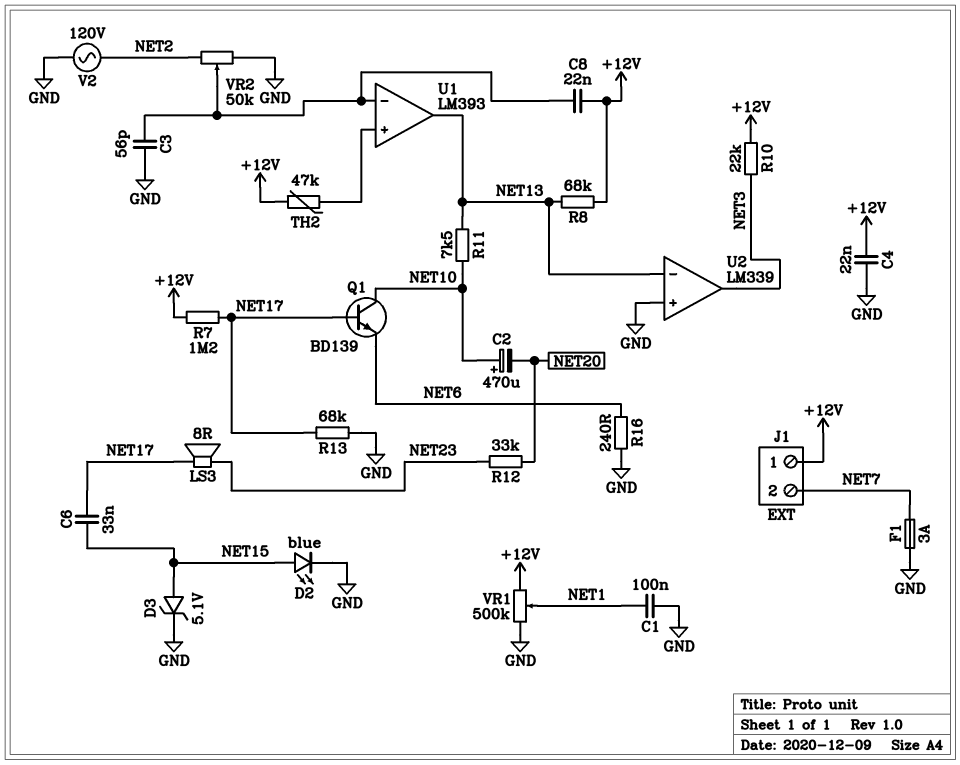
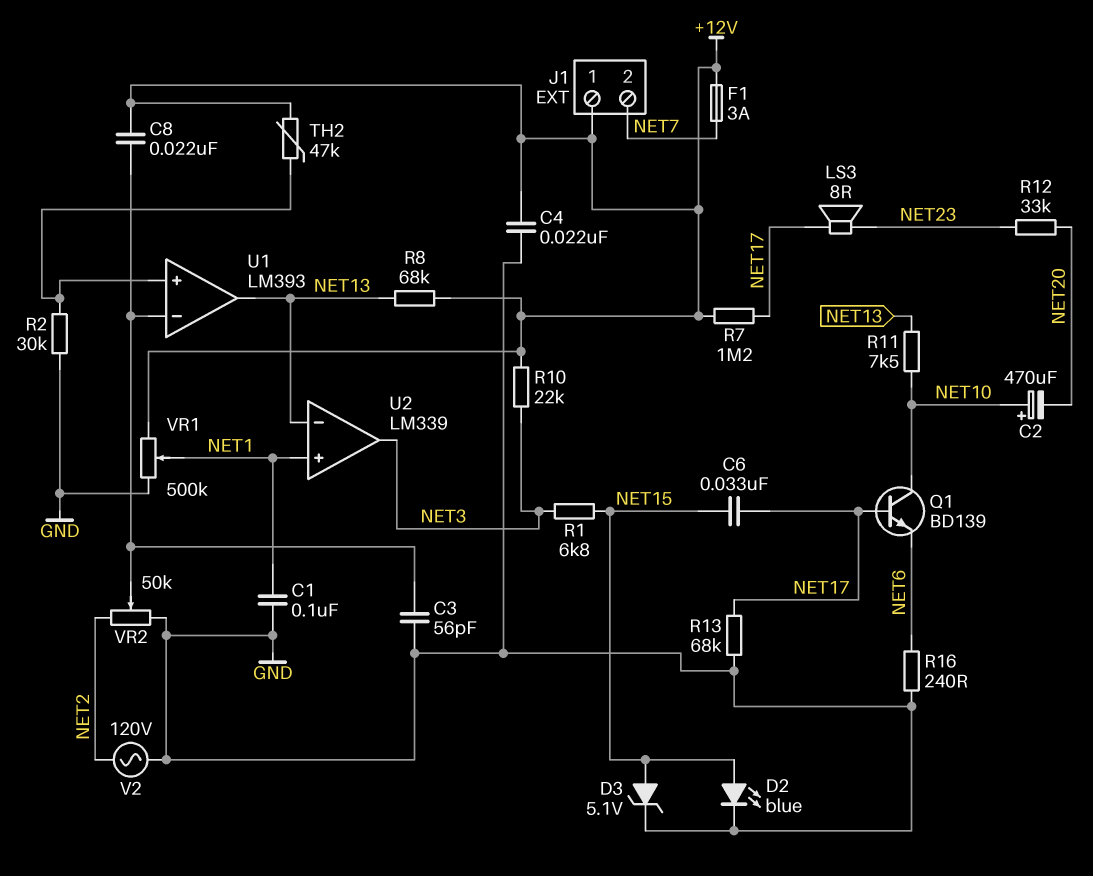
F1: 3A (GND, NET7) -> 3A (+12V, NET7)
R1: none -> 6.8k (NET3, NET15)
R2: none -> 30k (GND, U1/in+)
U2 pin in+: GND -> NET1

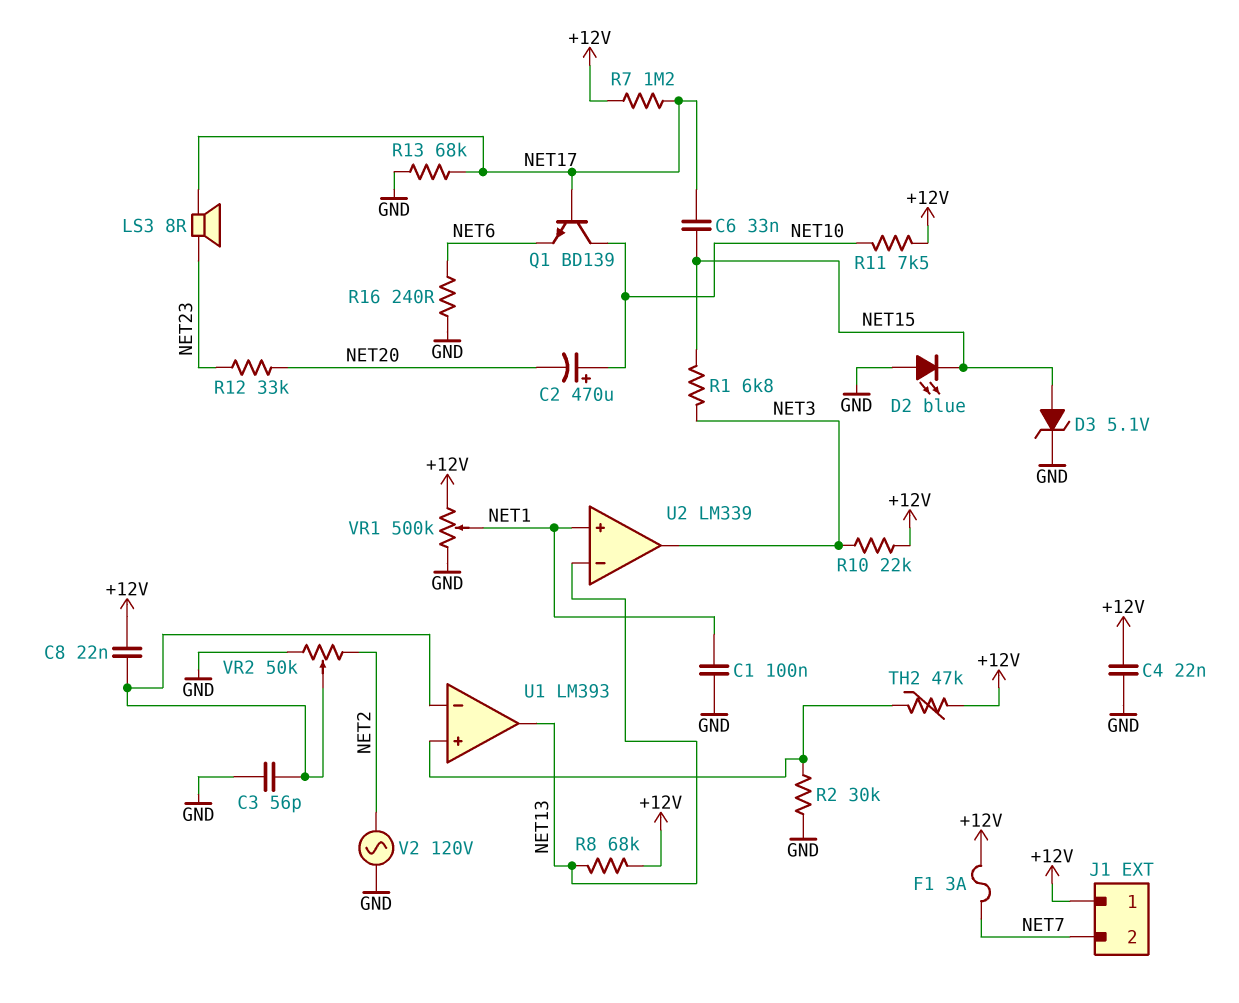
D2: LED blue (A NET15, K GND) -> LED blue (A GND, K NET15)
R11: 7.5k (NET10, NET13) -> 7.5k (+12V, NET10)

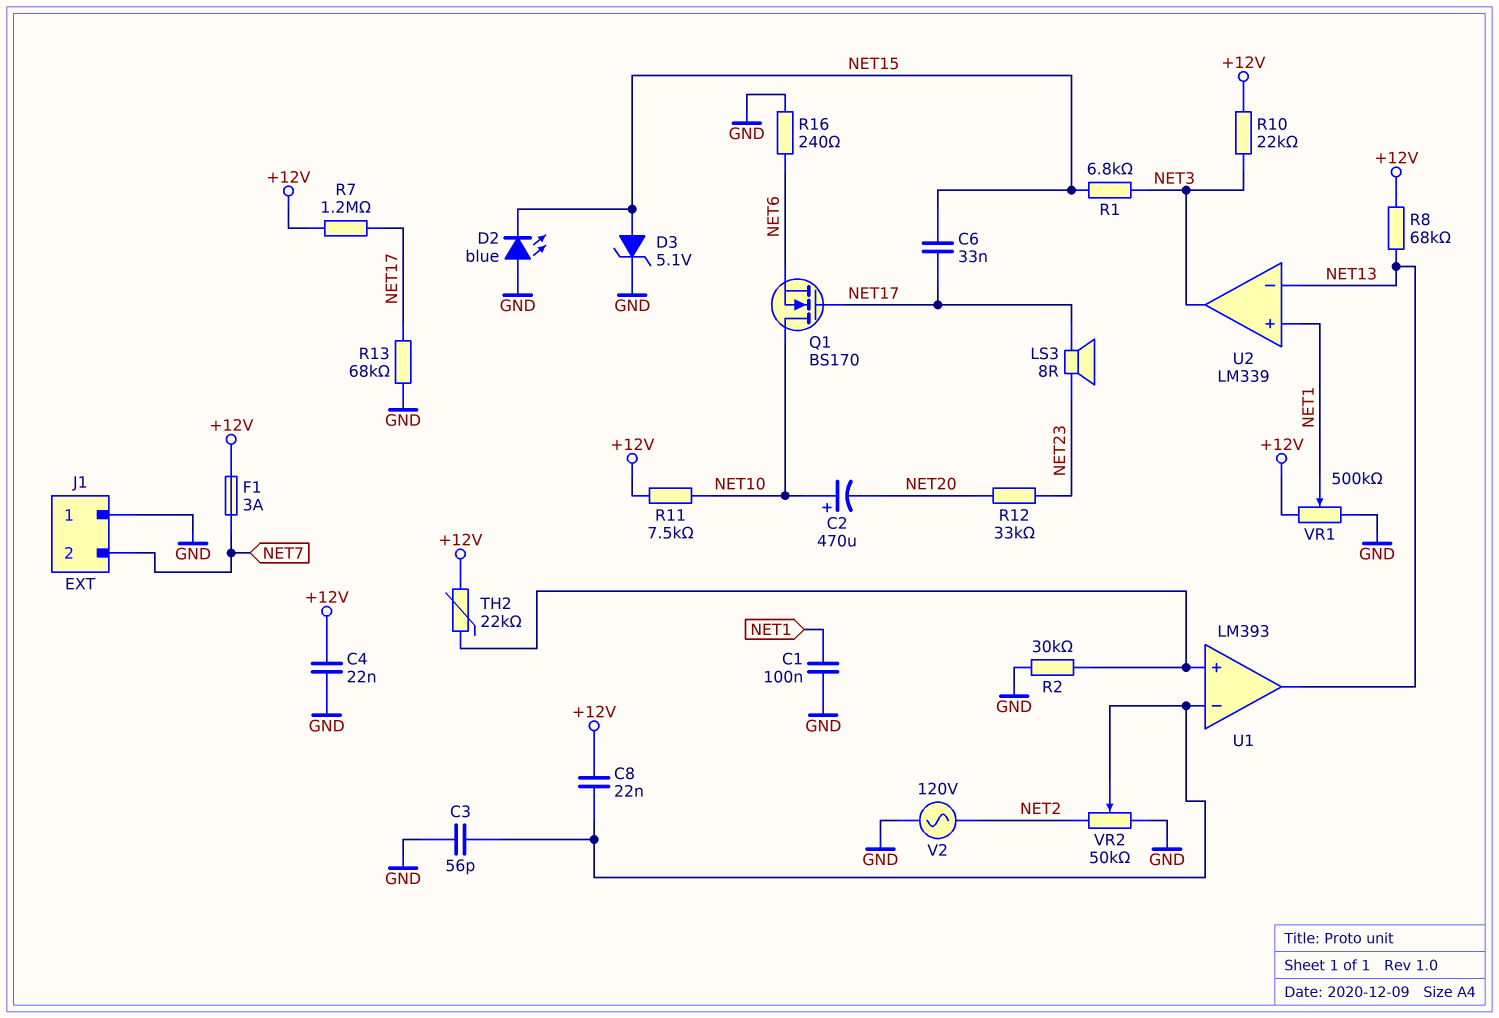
J1 pin 1: +12V -> GND
Q1: NPN BD139 (B NET17, C NET10, E NET6) -> NMOS BS170 (G NET17, D NET10, S NET6)
TH2: 47k (+12V, U1/in+) -> 22k (+12V, U1/in+)

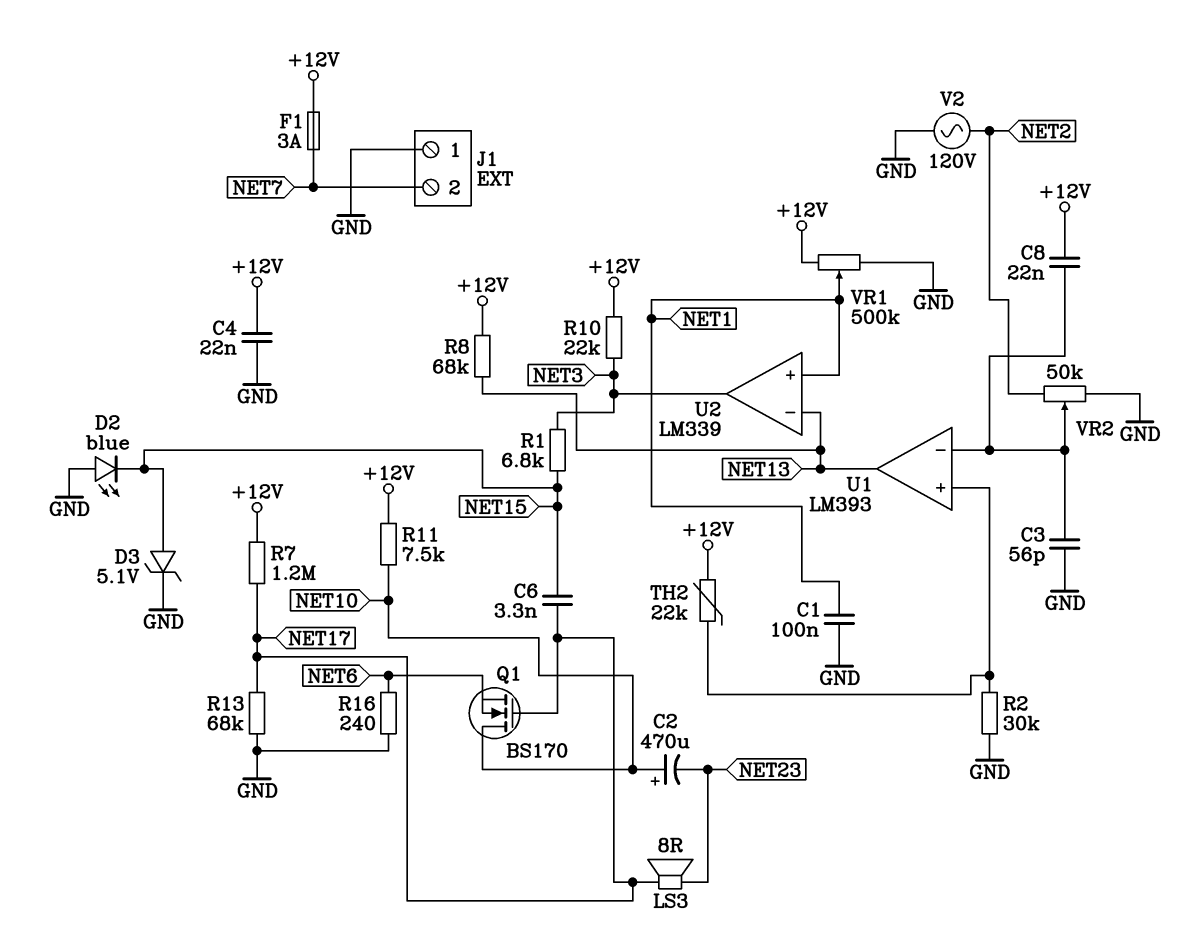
C2: 470uF (plus NET10, minus NET20) -> 470uF (plus NET10, minus NET23)
C6: 33nF (NET15, NET17) -> 3.3nF (NET15, NET17)
R12: 33k (NET20, NET23) -> none

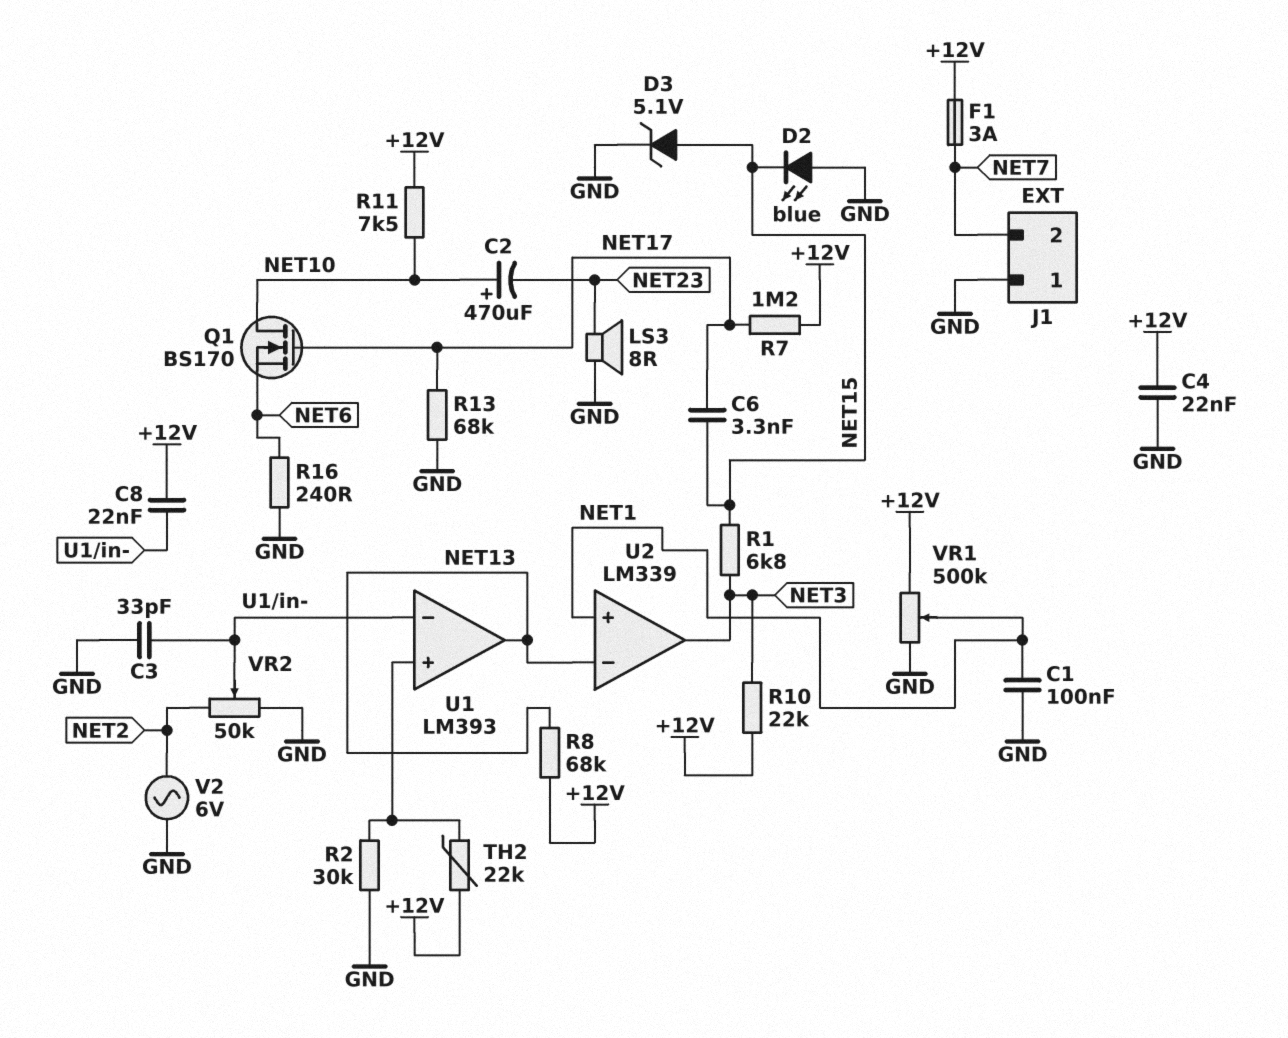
C3: 56pF (GND, U1/in-) -> 33pF (GND, U1/in-)
LS3: speaker 8R (NET17, NET23) -> speaker 8R (GND, NET23)
V2: AC 120V (GND, NET2) -> AC 6V (GND, NET2)

